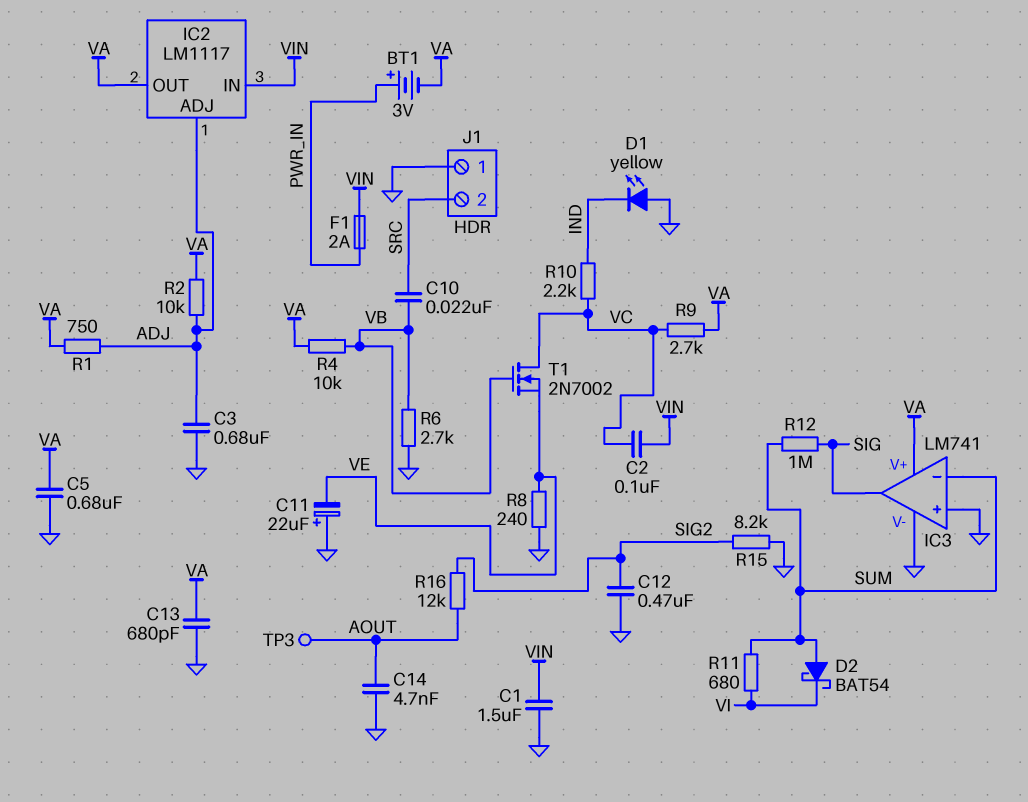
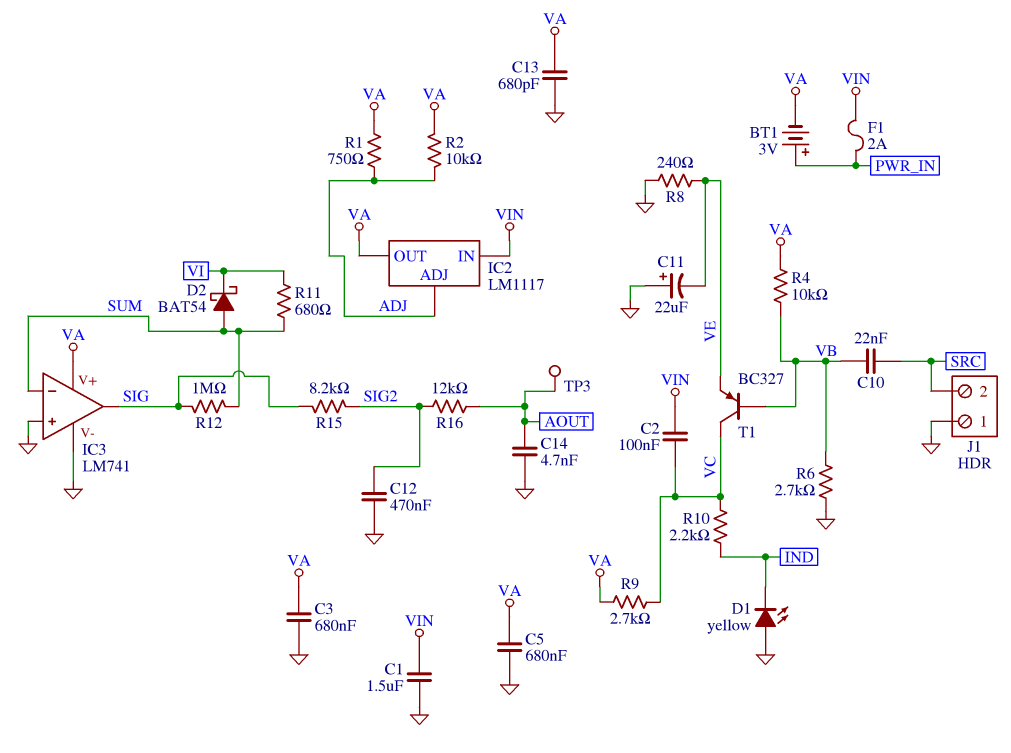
C3: 680nF (ADJ, GND) -> 680nF (GND, VA)
R15: 8.2k (GND, SIG2) -> 8.2k (SIG, SIG2)
T1: NMOS 2N7002 (G VB, D VC, S VE) -> PNP BC327 (B VB, C VC, E VE)

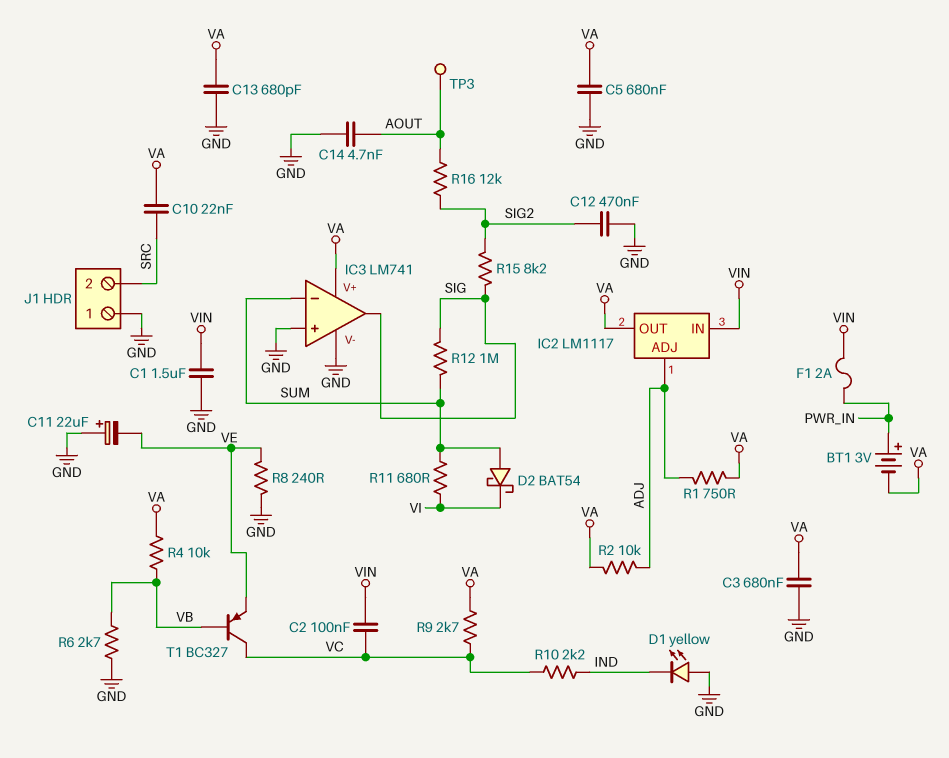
C10: 22nF (SRC, VB) -> 22nF (SRC, VA)

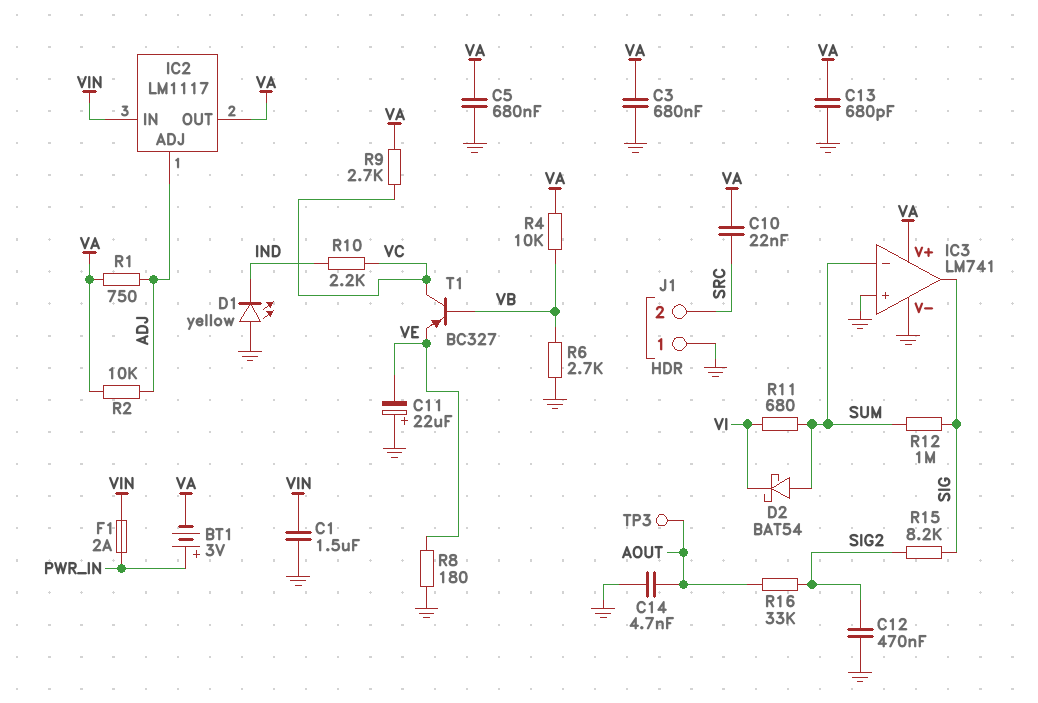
C2: 100nF (VC, VIN) -> none
R8: 240 (GND, VE) -> 180 (GND, VE)
R16: 12k (AOUT, SIG2) -> 33k (AOUT, SIG2)

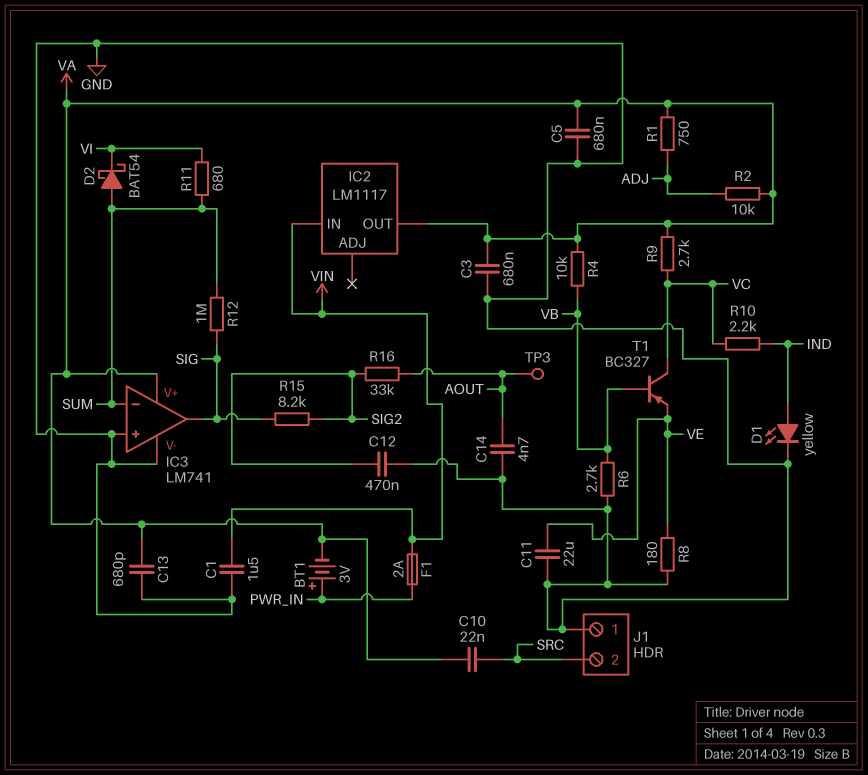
C11: 22uF (plus GND, minus VE) -> 22uF (GND, VE)
D1: LED yellow (A GND, K IND) -> LED yellow (A IND, K GND)
IC2 pin ADJ: ADJ -> none

